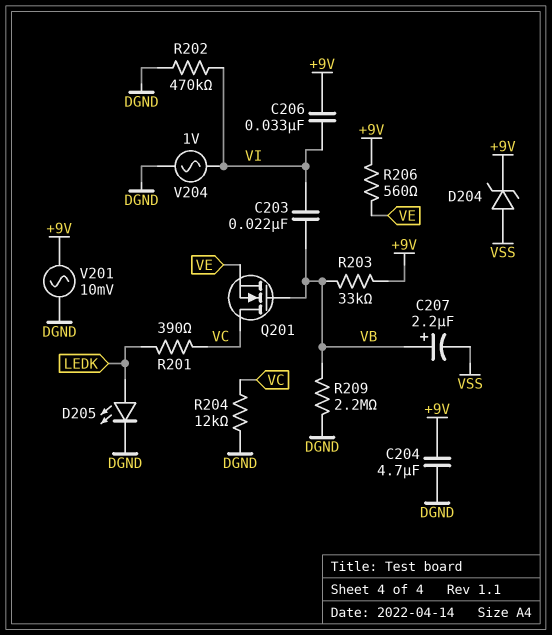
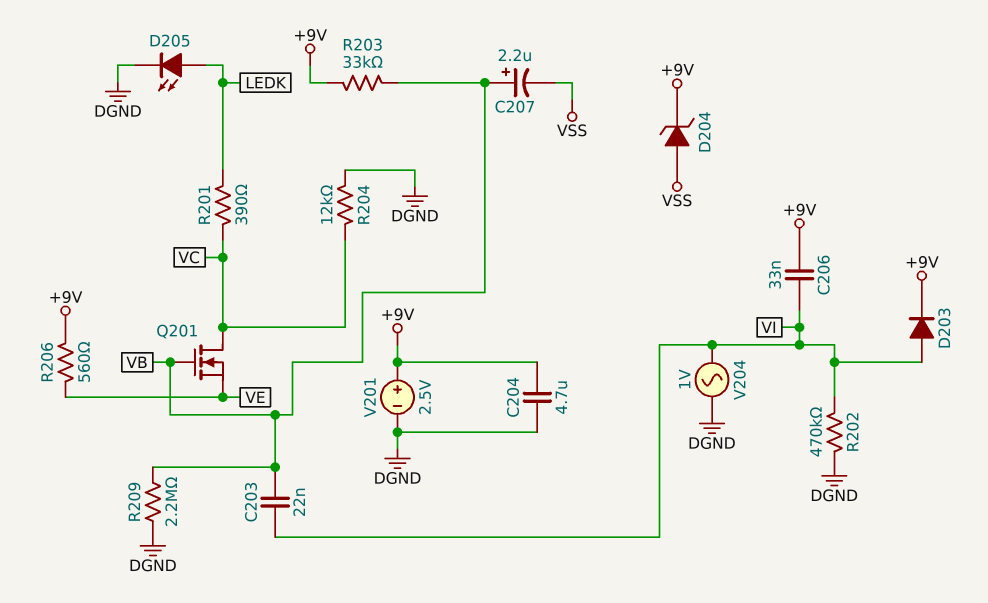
D203: none -> diode (A VI, K +9V)
V201: AC 10mV (+9V, DGND) -> 2.5V (plus +9V, minus DGND)

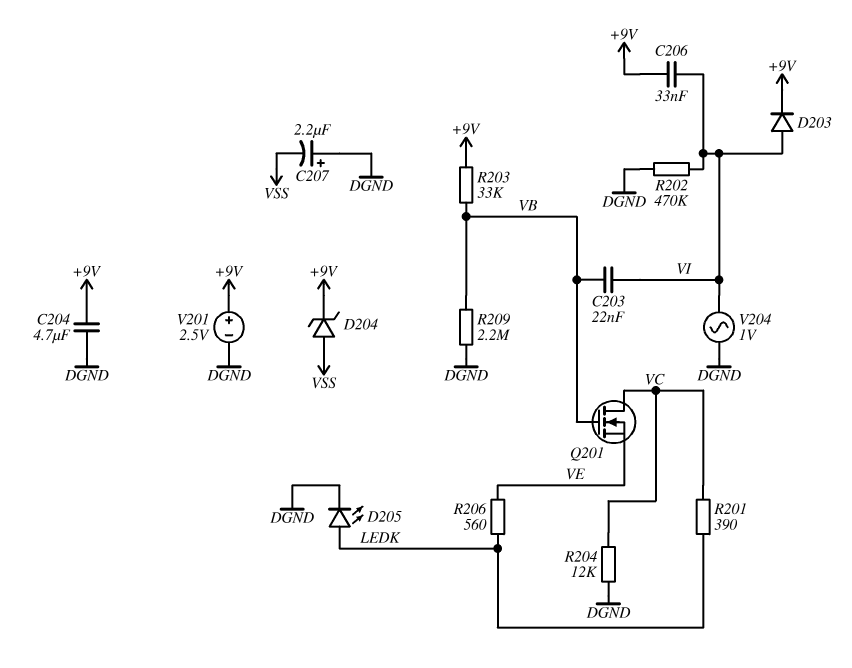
C207: 2.2uF (plus VB, minus VSS) -> 2.2uF (plus DGND, minus VSS)
R206: 560 (+9V, VE) -> 560 (LEDK, VE)

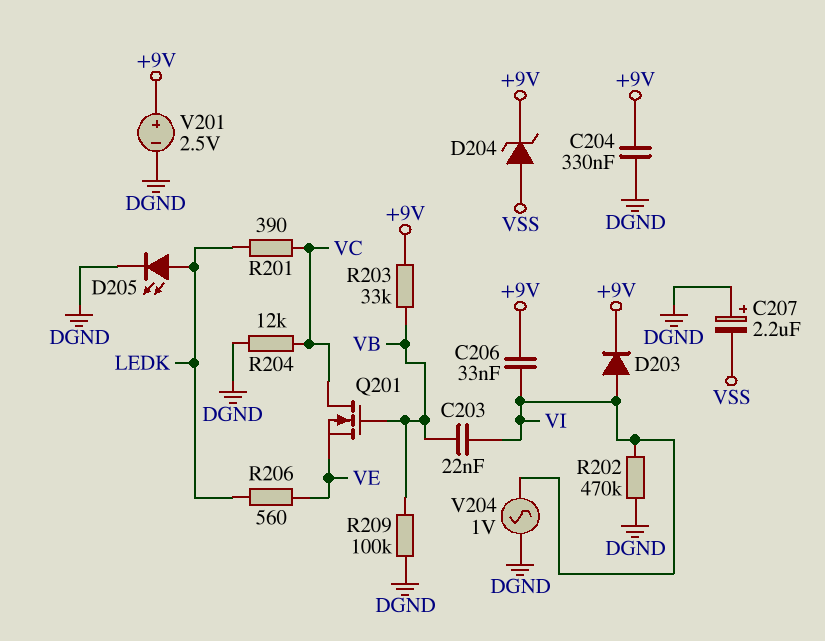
C204: 4.7uF (+9V, DGND) -> 330nF (+9V, DGND)
R209: 2.2M (DGND, VB) -> 100k (DGND, VB)

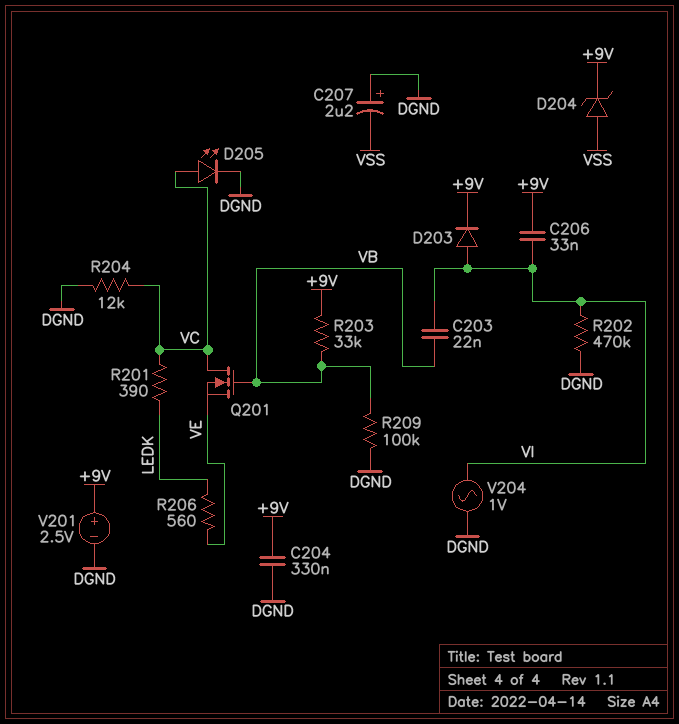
D205: LED (A LEDK, K DGND) -> LED (A VC, K DGND)

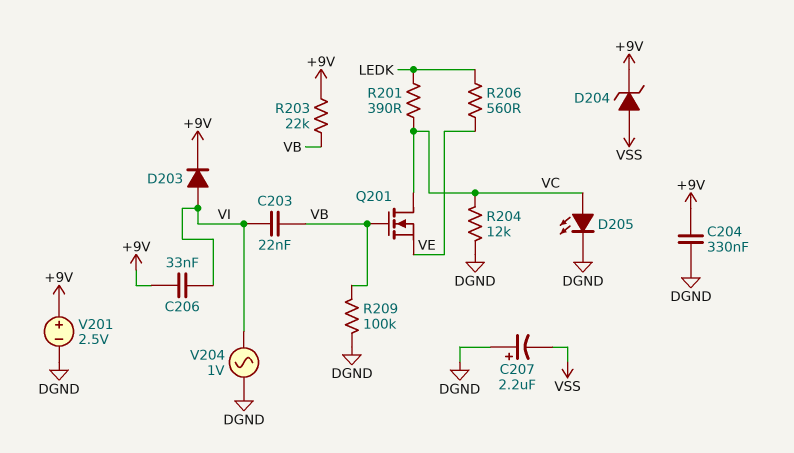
R202: 470k (DGND, VI) -> none
R203: 33k (+9V, VB) -> 22k (+9V, VB)

